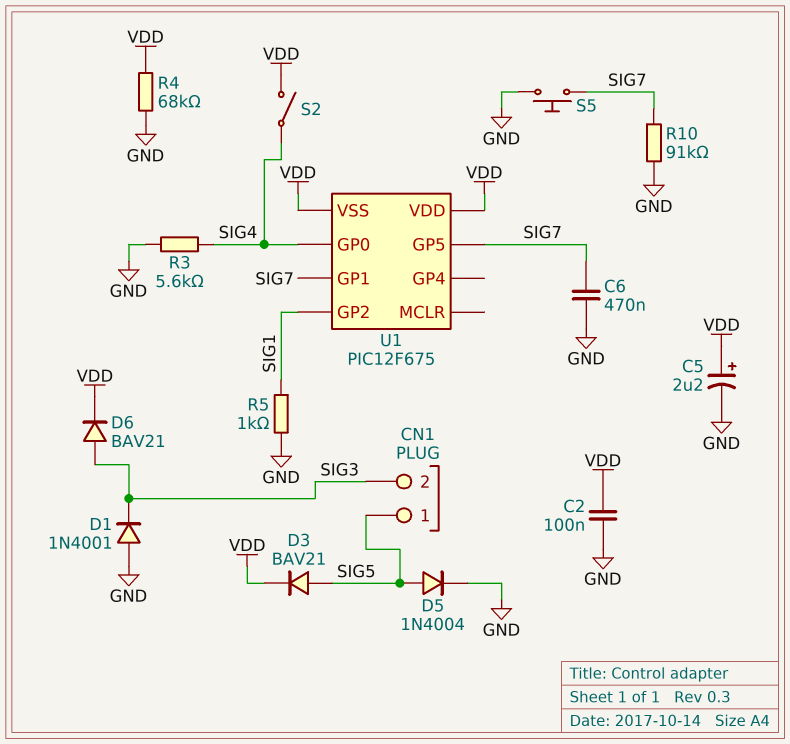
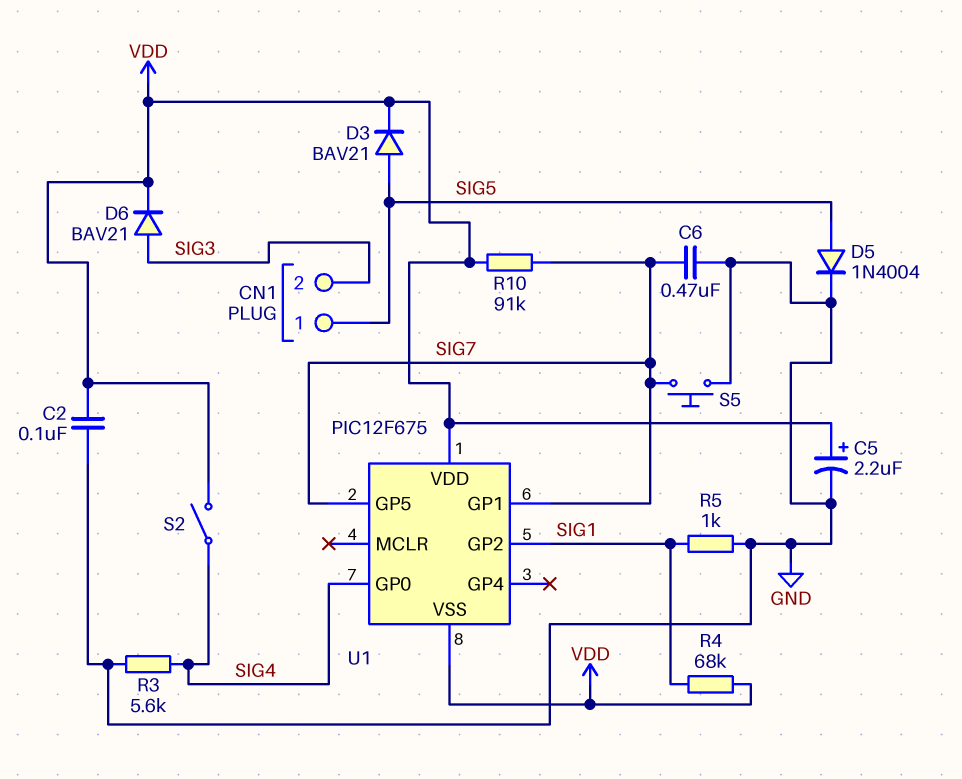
D1: diode 1N4001 (A GND, K SIG3) -> none
R4: 68k (GND, VDD) -> 68k (SIG1, VDD)
R10: 91k (GND, SIG7) -> 91k (SIG7, VDD)

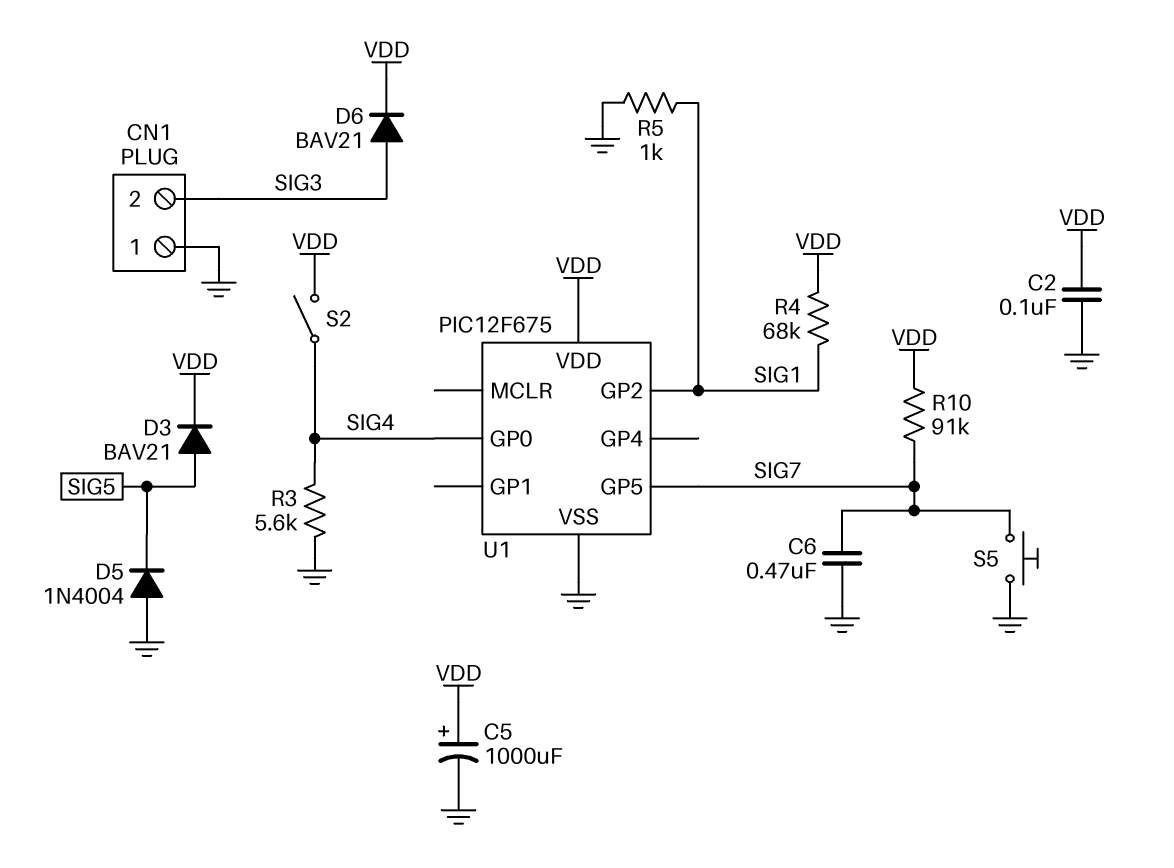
C5: 2.2uF (plus VDD, minus GND) -> 1000uF (plus VDD, minus GND)
CN1 pin 1: SIG5 -> GND
D5: diode 1N4004 (A SIG5, K GND) -> diode 1N4004 (A GND, K SIG5)
U1 pin GP1: SIG7 -> none
U1 pin VSS: VDD -> GND

